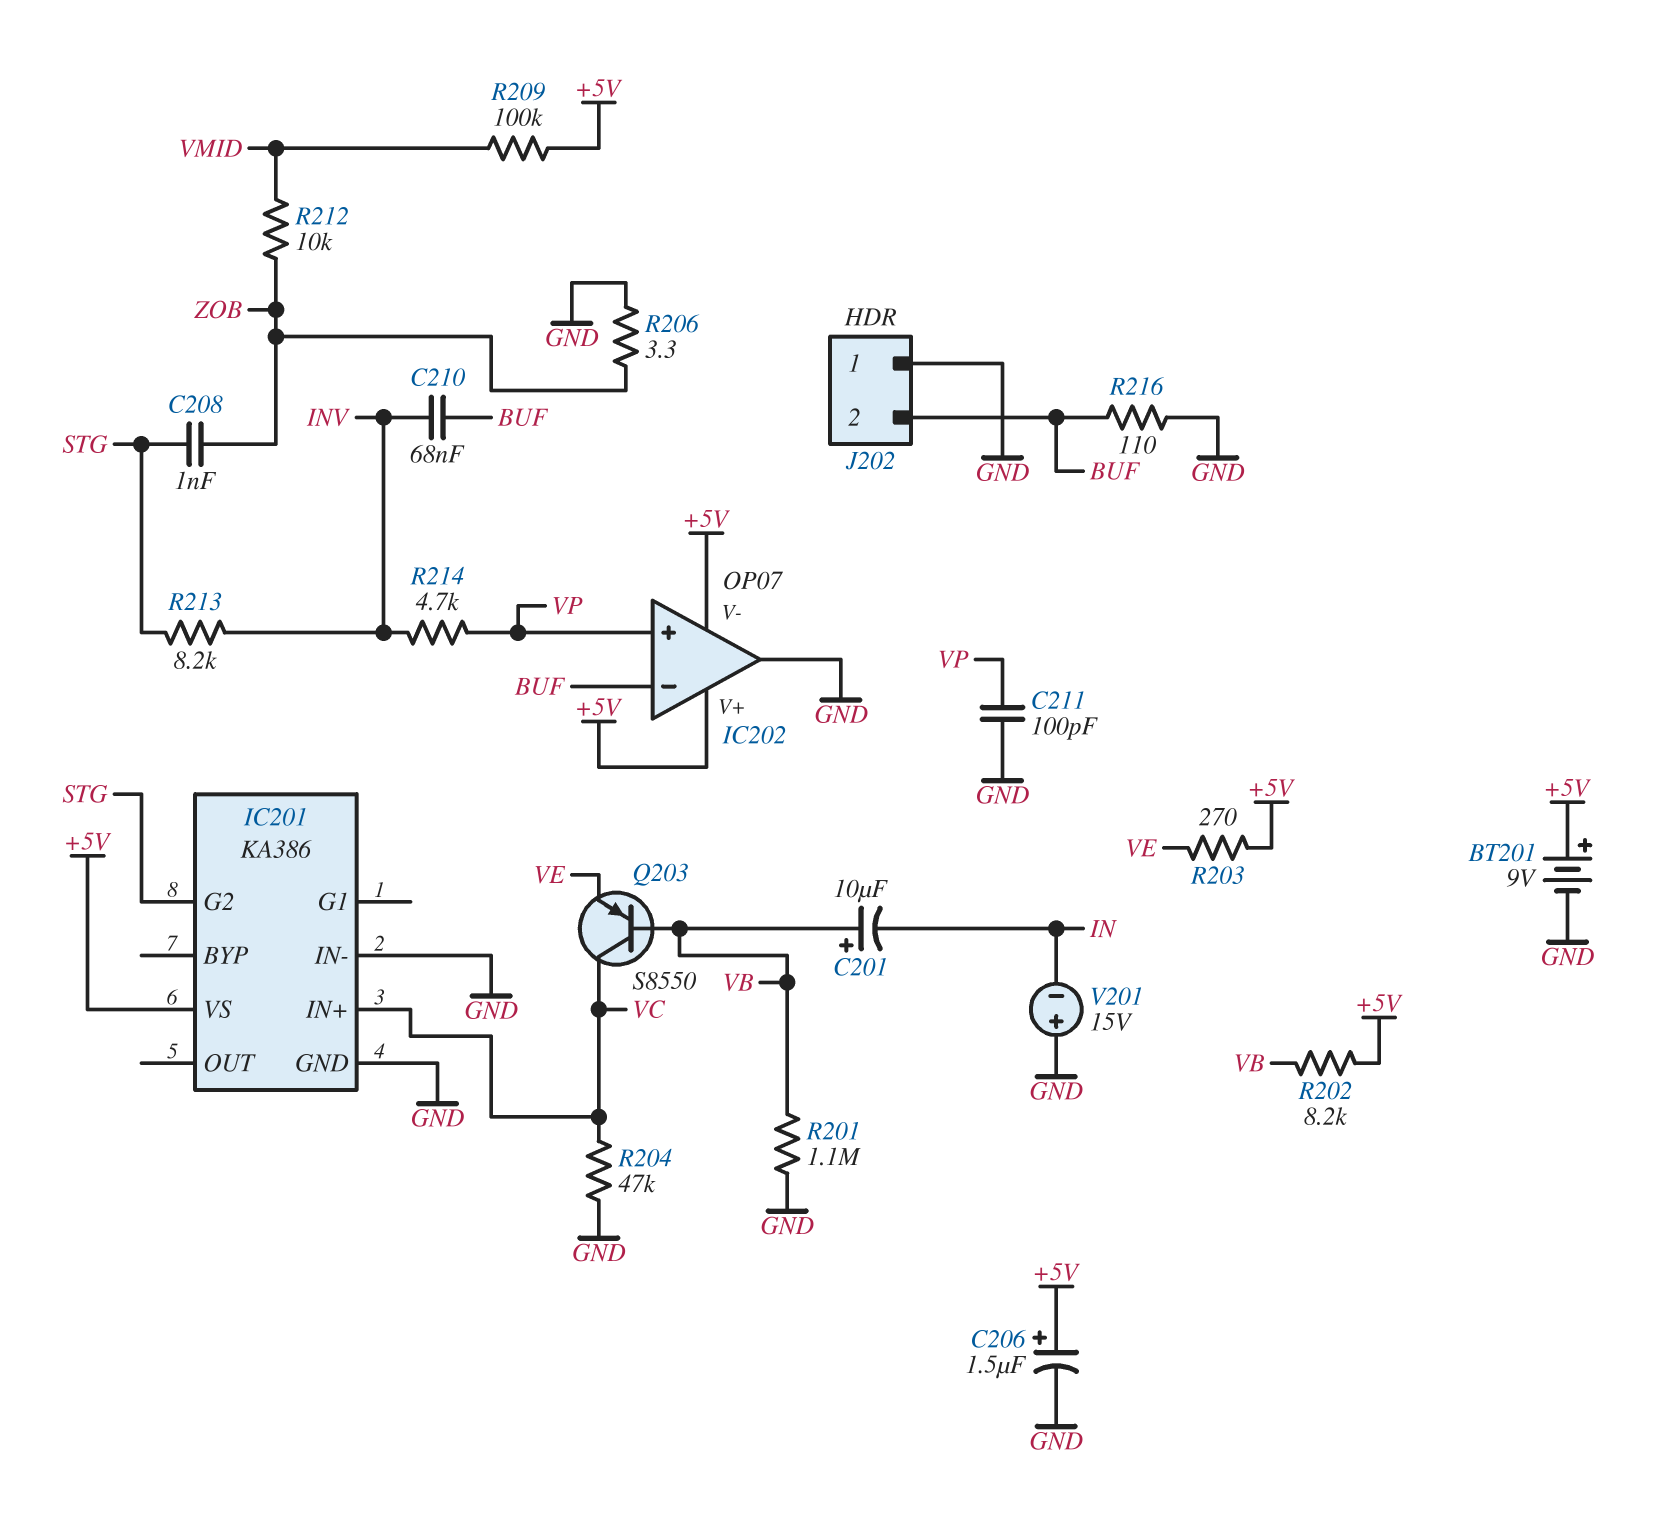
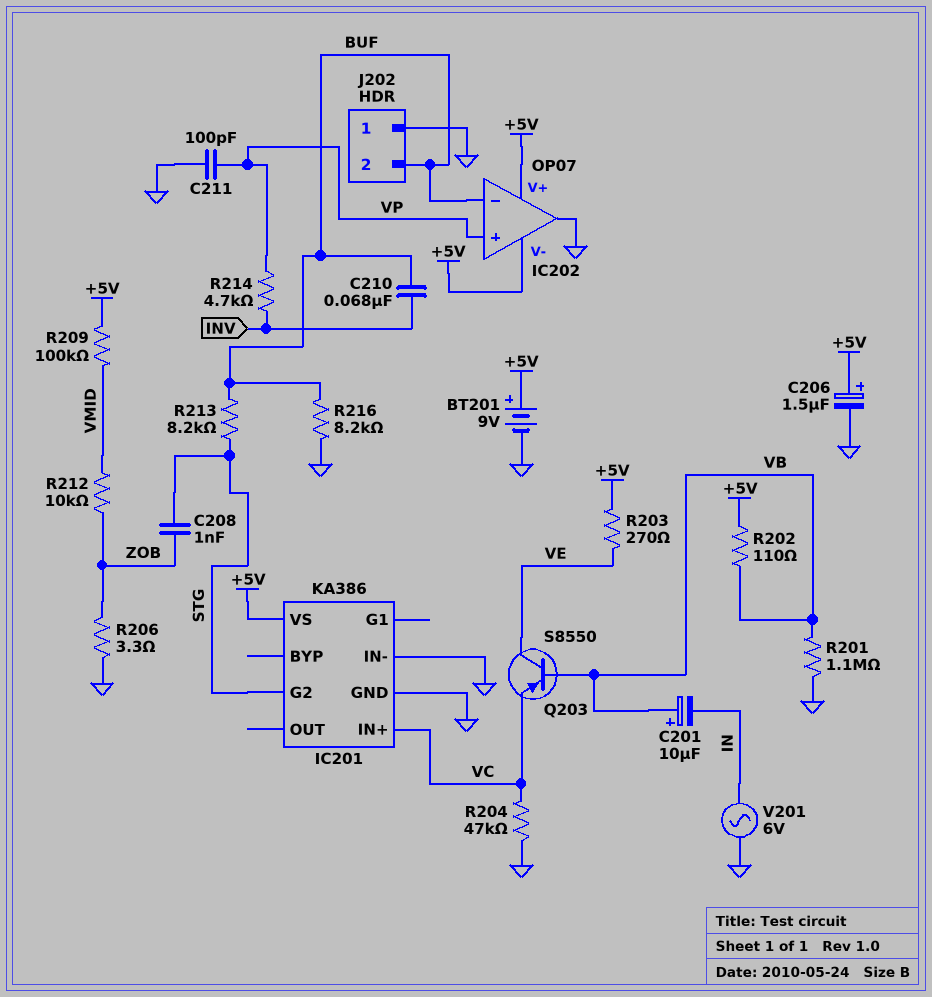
Q203: PNP S8550 (B VB, C VC, E VE) -> PNP S8550 (B VB, C VE, E VC)
R202: 8.2k (+5V, VB) -> 110 (+5V, VB)
R213: 8.2k (INV, STG) -> 8.2k (BUF, STG)
R216: 110 (BUF, GND) -> 8.2k (BUF, GND)
V201: 15V (plus GND, minus IN) -> AC 6V (GND, IN)

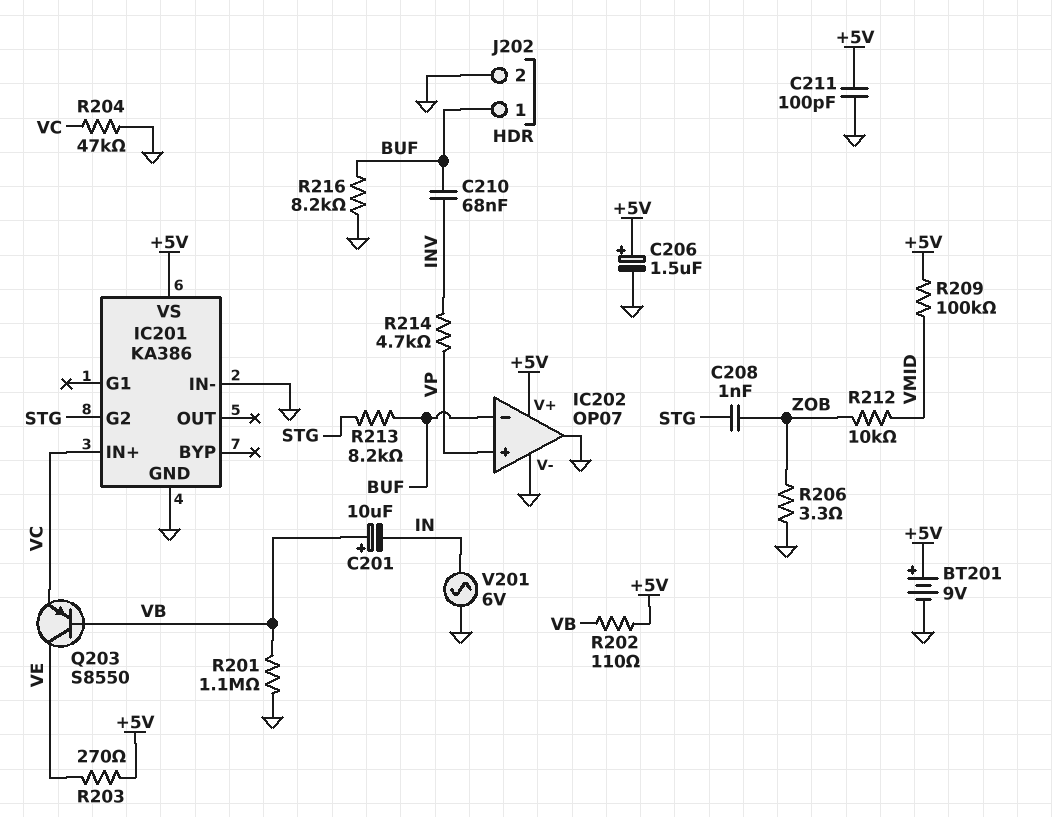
C211: 100pF (GND, VP) -> 100pF (+5V, GND)
IC202 pin V-: +5V -> GND
J202 pin 1: GND -> BUF
J202 pin 2: BUF -> GND

